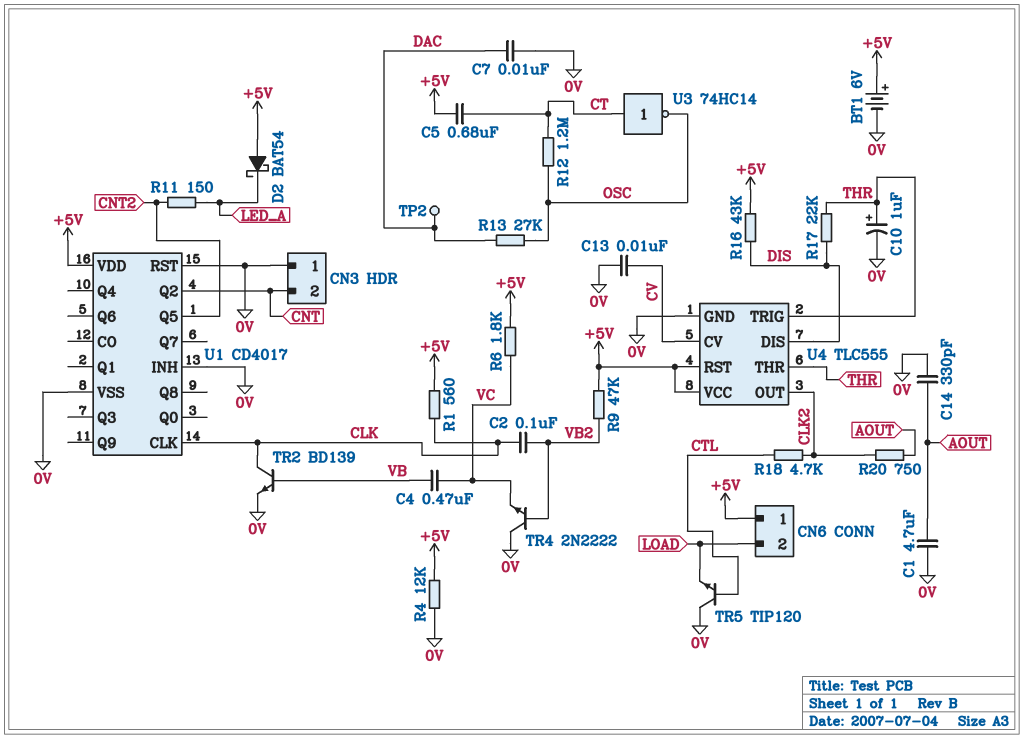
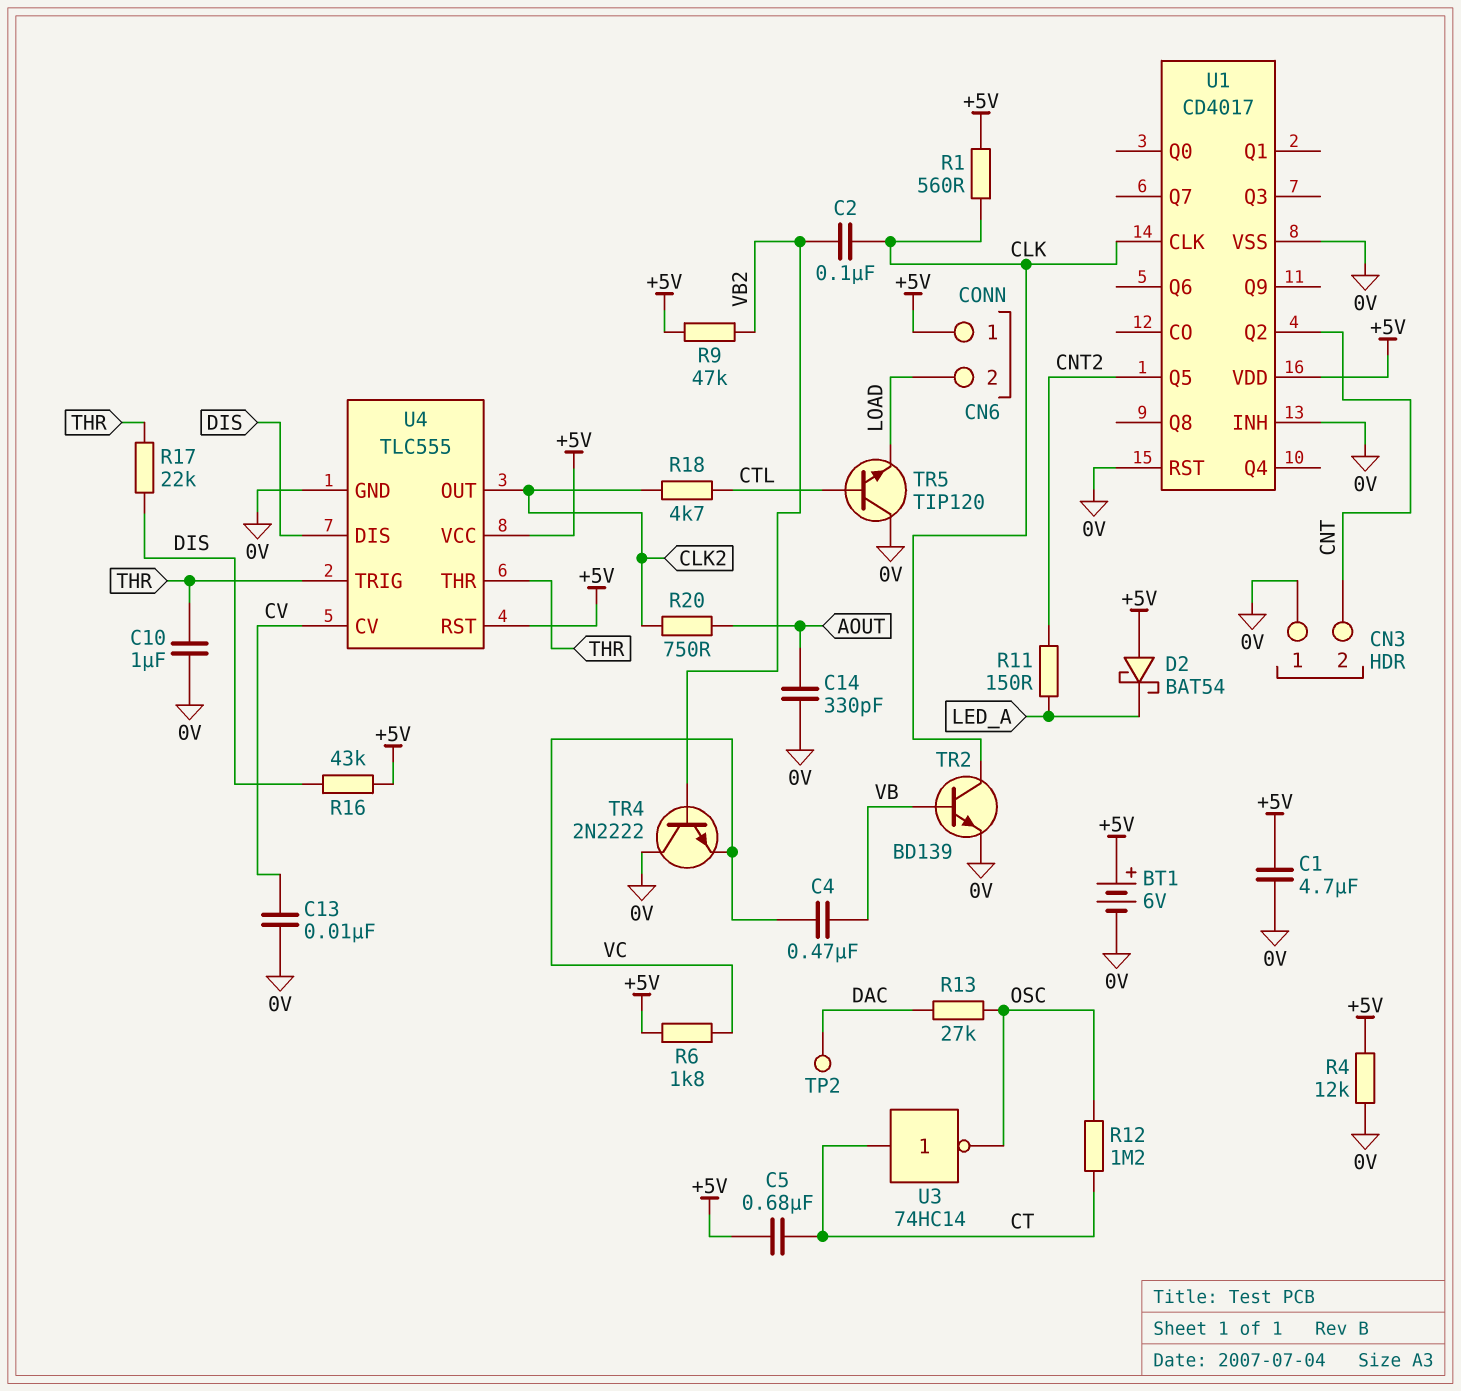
C1: 4.7uF (0V, AOUT) -> 4.7uF (+5V, 0V)
C7: 10nF (0V, DAC) -> none
C10: 1uF (plus THR, minus 0V) -> 1uF (0V, THR)

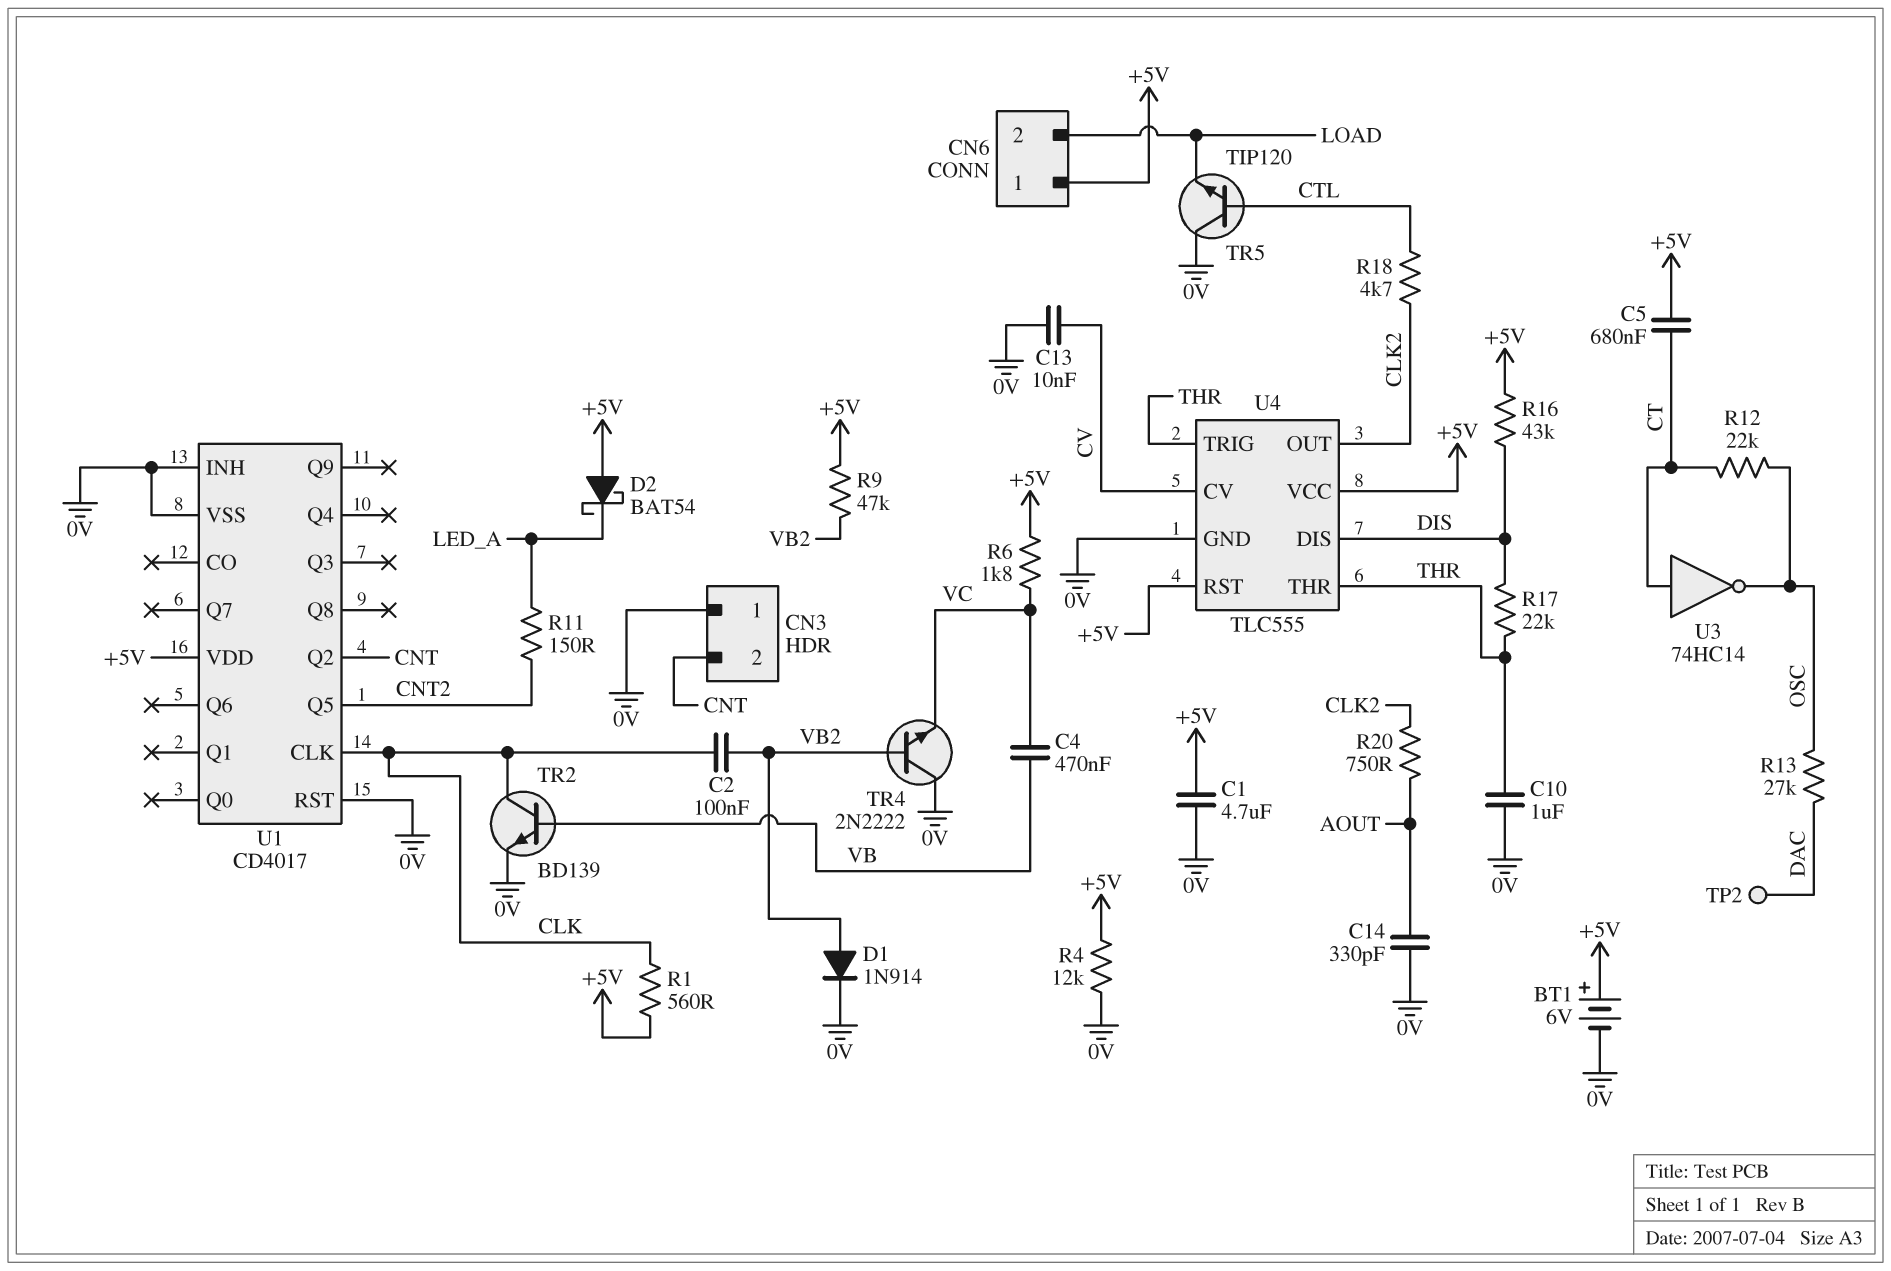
D1: none -> diode 1N914 (A VB2, K 0V)
R12: 1.2M (CT, OSC) -> 22k (CT, OSC)

